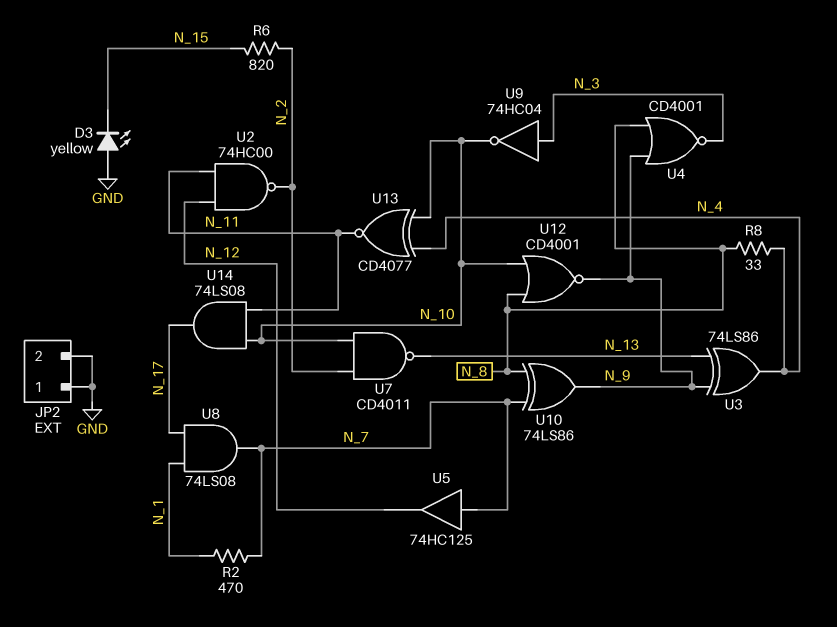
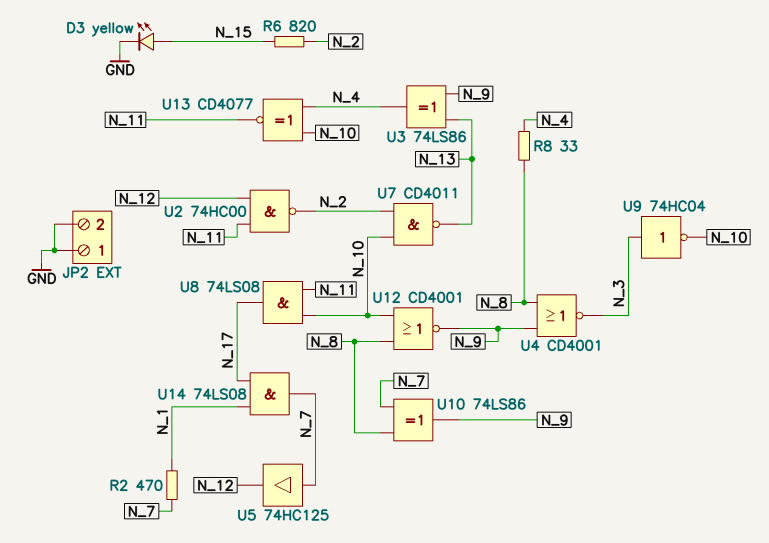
D3: LED yellow (A GND, K N_15) -> LED yellow (A N_15, K GND)
U8: AND 74LS08 (in N_1, in N_17, out N_7) -> AND 74LS08 (in N_10, in N_11, out N_17)
U14: AND 74LS08 (in N_10, in N_11, out N_17) -> AND 74LS08 (in N_1, in N_17, out N_7)

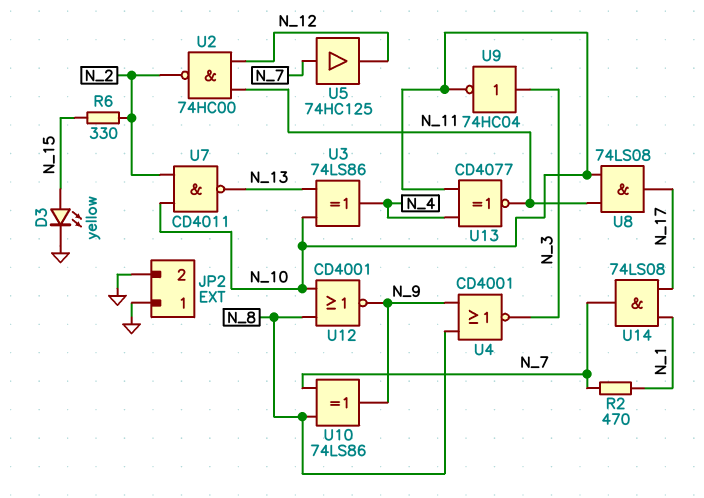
R6: 820 (N_2, N_15) -> 330 (N_2, N_15)
R8: 33 (N_4, N_8) -> none
U3: XOR 74LS86 (in N_9, in N_13, out N_4) -> XOR 74LS86 (in N_10, in N_13, out N_4)

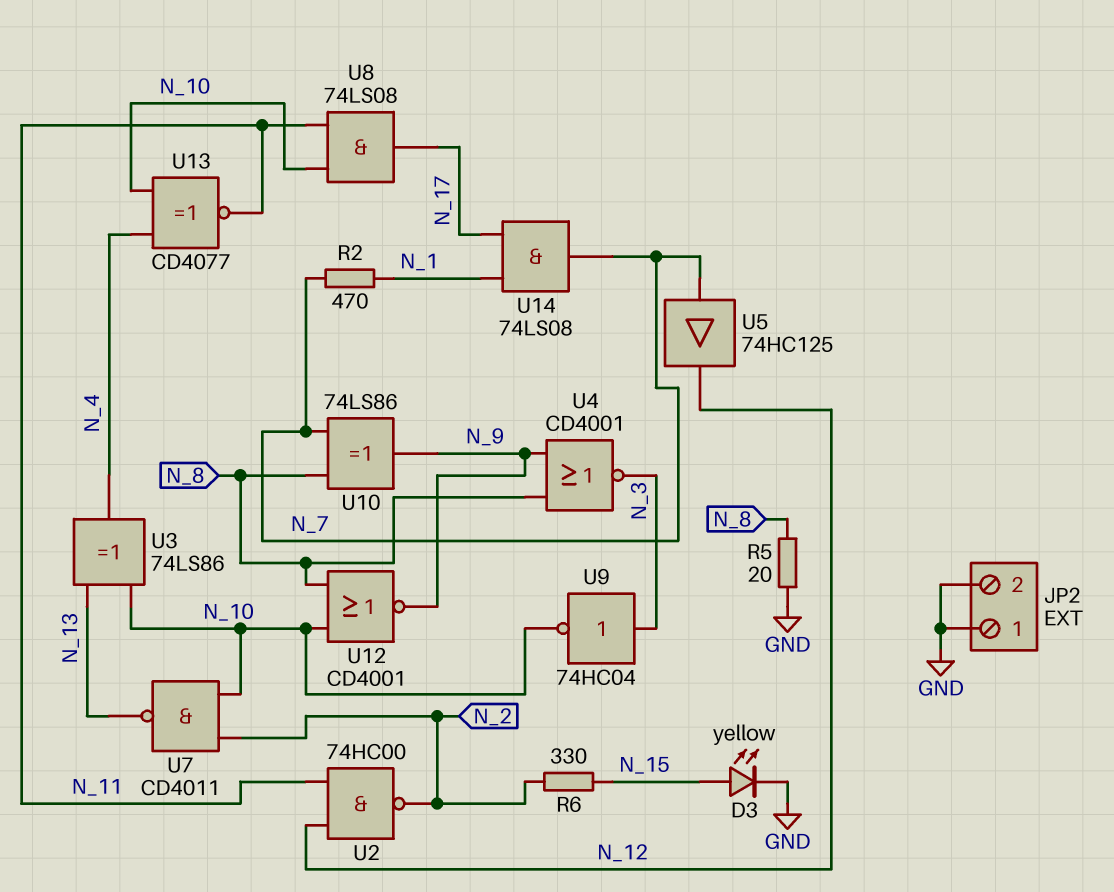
R5: none -> 20 (GND, N_8)

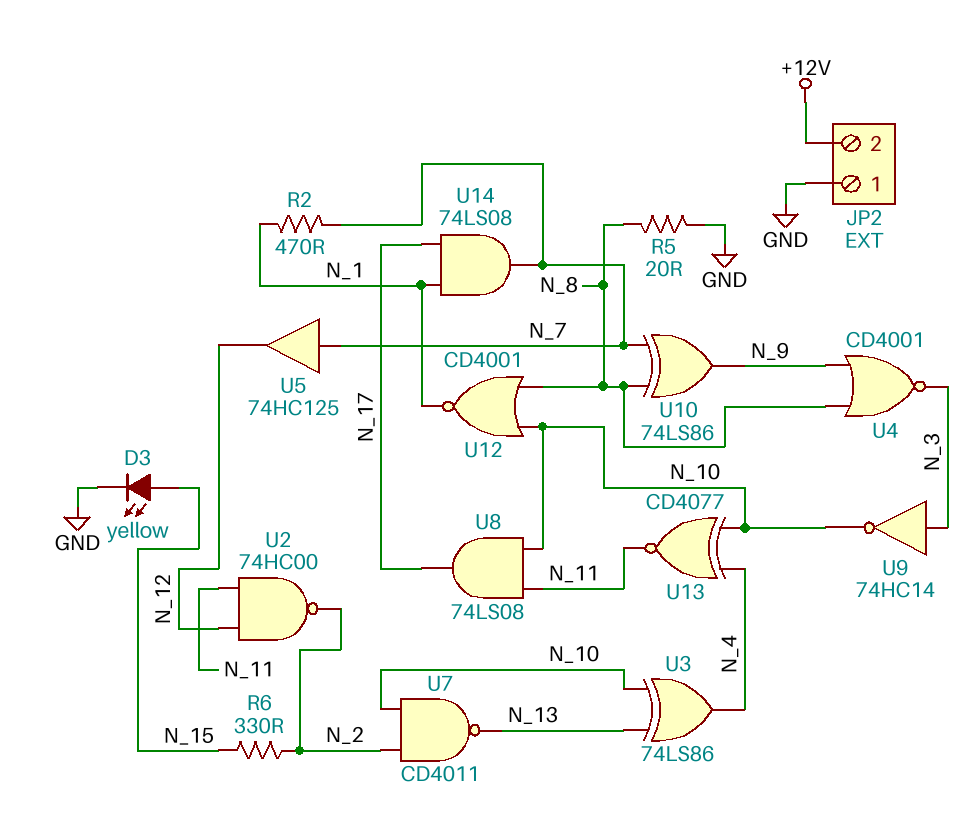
JP2 pin 2: GND -> +12V
U9: NOT 74HC04 (in N_3, out N_10) -> NOT 74HC14 (in N_3, out N_10)
U12: NOR CD4001 (in N_8, in N_10, out N_9) -> NOR CD4001 (in N_8, in N_10, out N_1)

